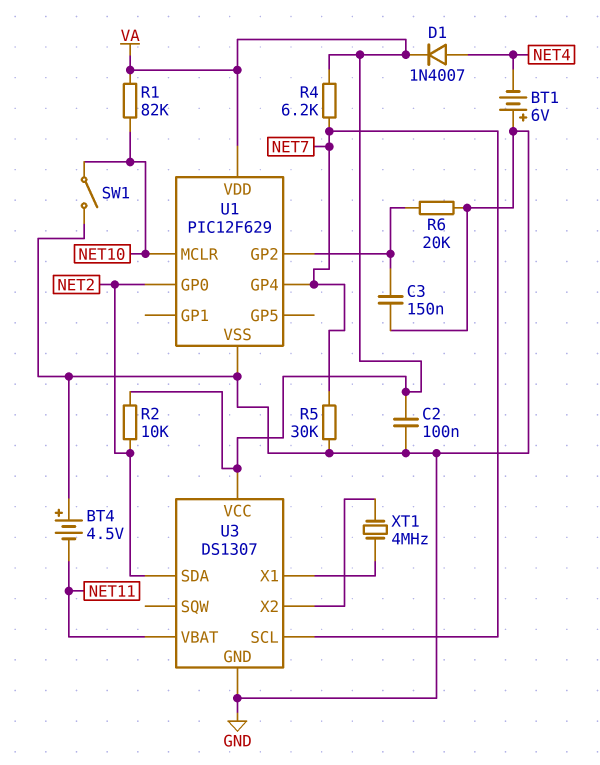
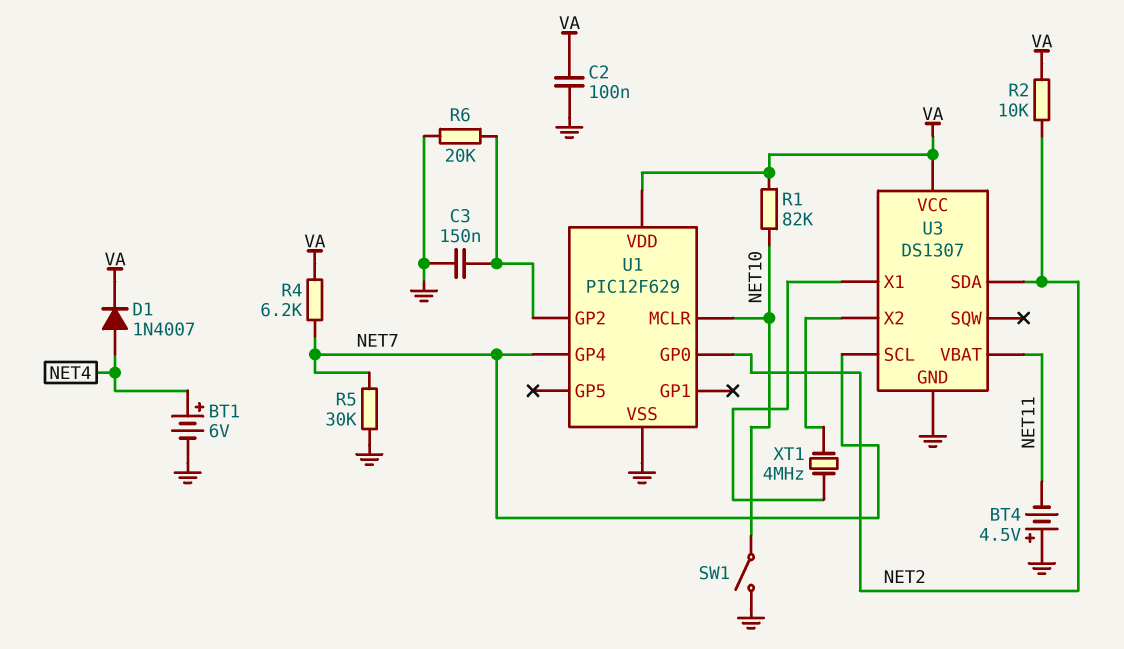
BT1: 6V (plus GND, minus NET4) -> 6V (plus NET4, minus GND)

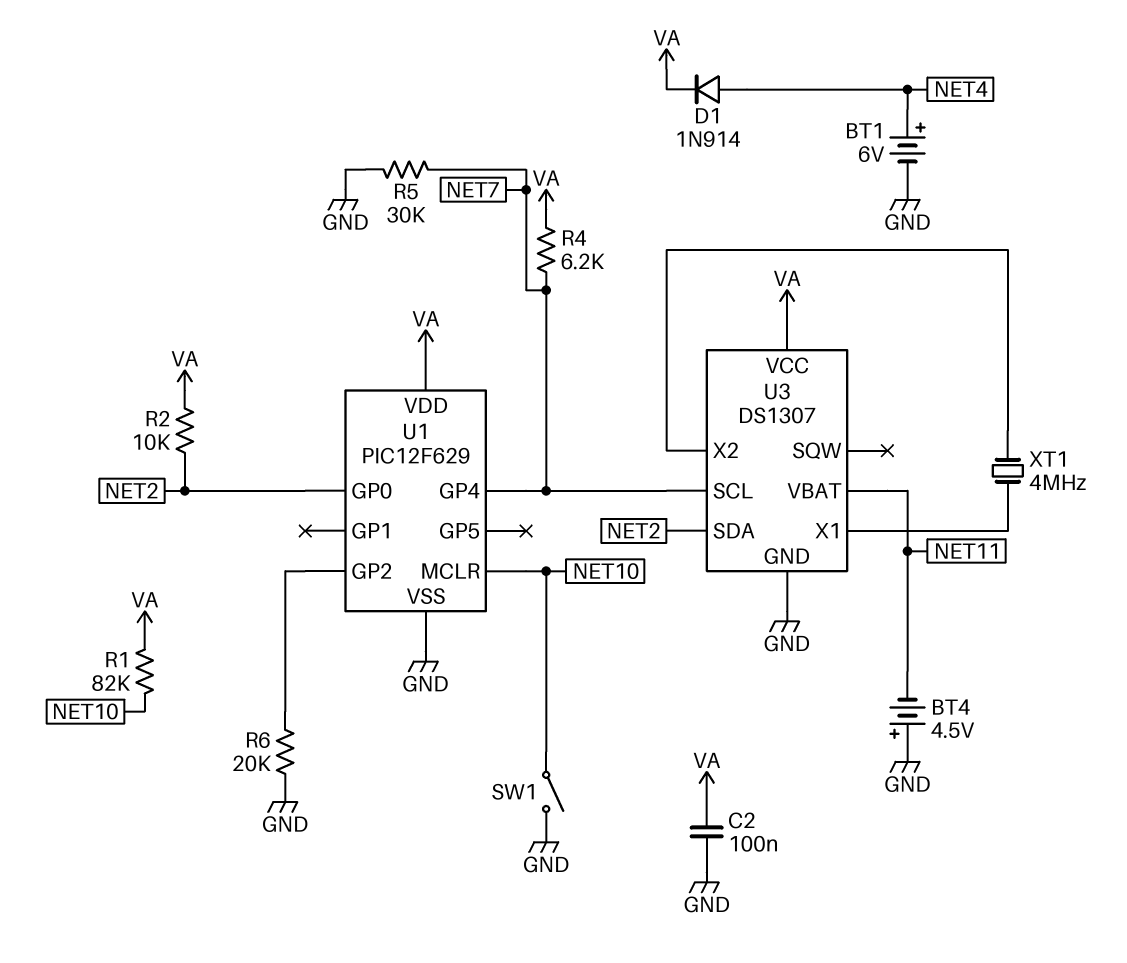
C3: 150nF (GND, U1/GP2) -> none
D1: diode 1N4007 (A NET4, K VA) -> diode 1N914 (A NET4, K VA)

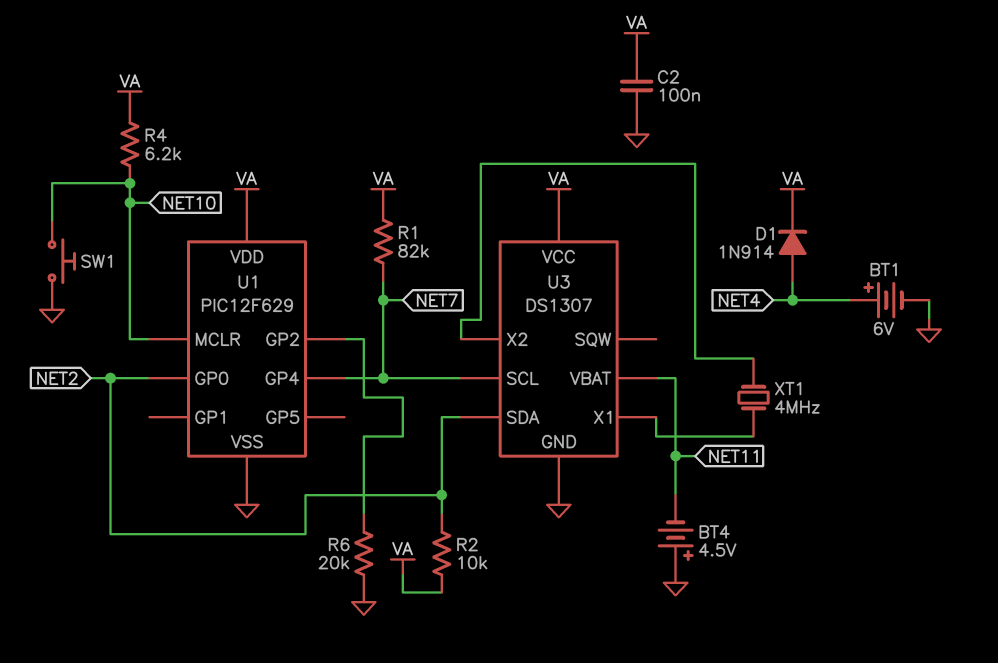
R1: 82k (NET10, VA) -> 82k (NET7, VA)
R4: 6.2k (NET7, VA) -> 6.2k (NET10, VA)
R5: 30k (GND, NET7) -> none
SW1: switch (GND, NET10) -> button (GND, NET10)

